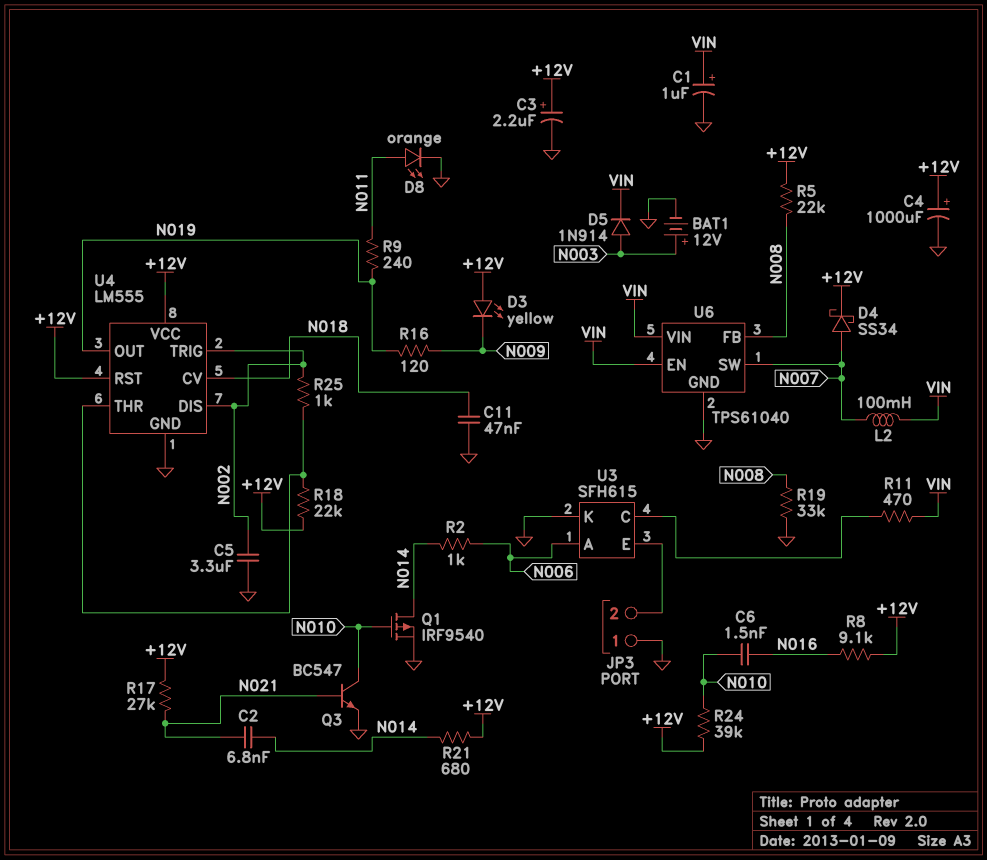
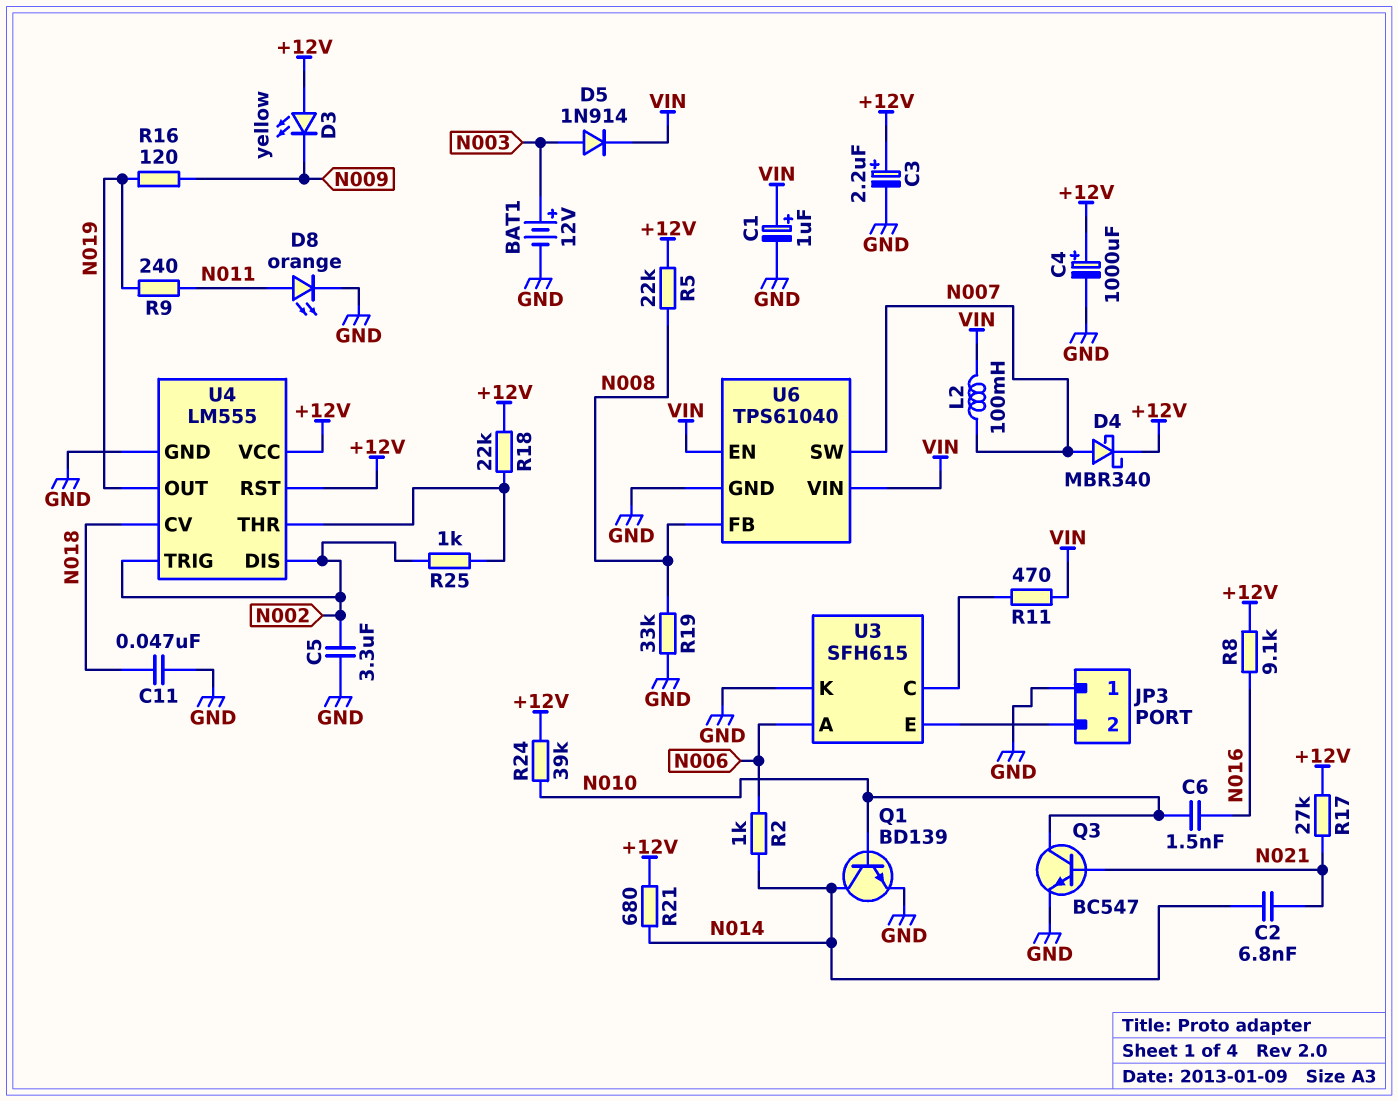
D4: schottky SS34 (A N007, K +12V) -> schottky MBR340 (A N007, K +12V)
Q1: PMOS IRF9540 (G N010, D N014, S GND) -> NPN BD139 (B N010, C N014, E GND)

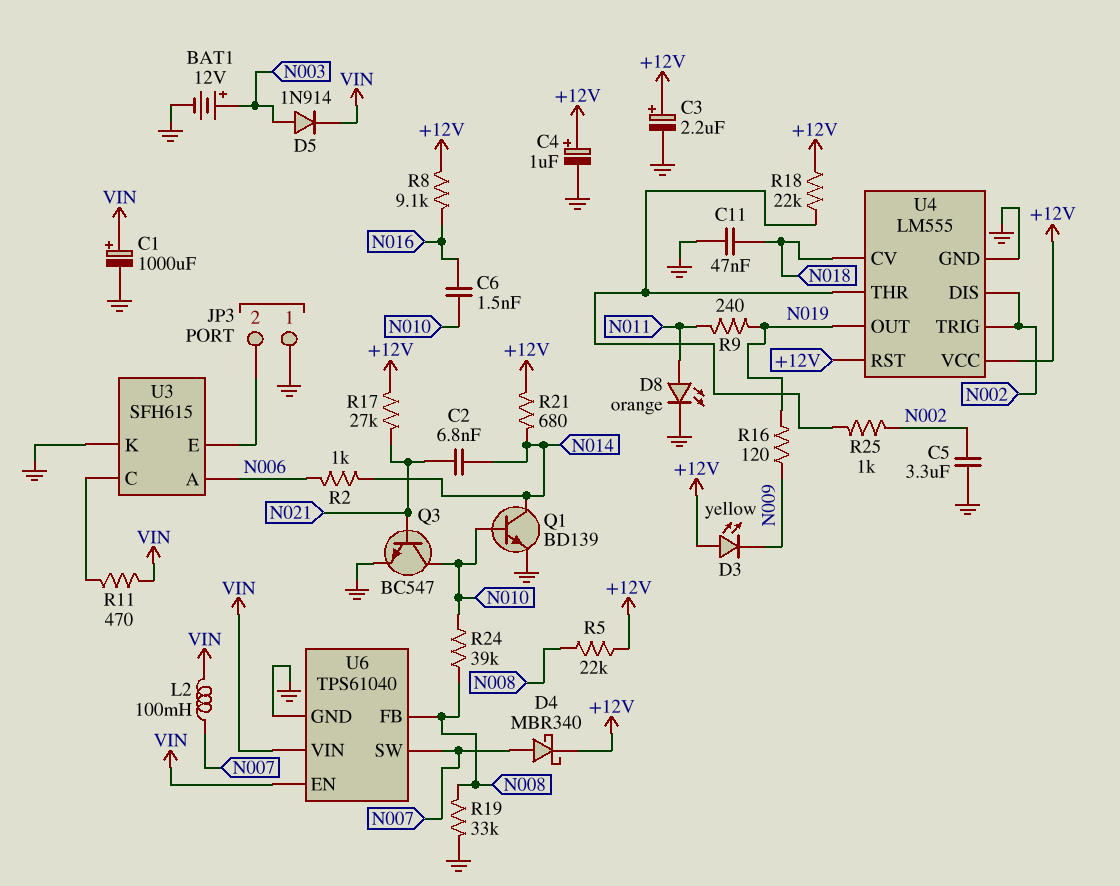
C1: 1uF (plus VIN, minus GND) -> 1000uF (plus VIN, minus GND)
C4: 1000uF (plus +12V, minus GND) -> 1uF (plus +12V, minus GND)
R24: 39k (+12V, N010) -> 39k (N008, N010)

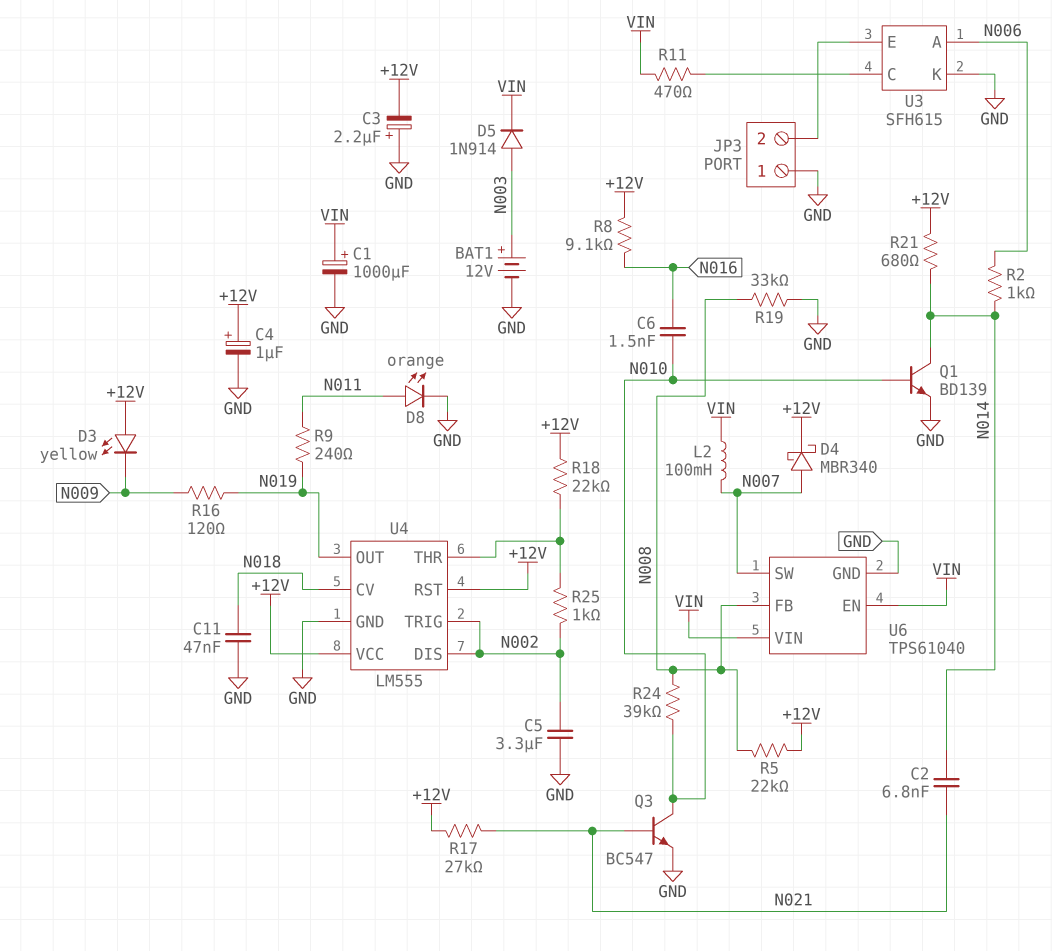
C3: 2.2uF (plus +12V, minus GND) -> 2.2uF (plus GND, minus +12V)

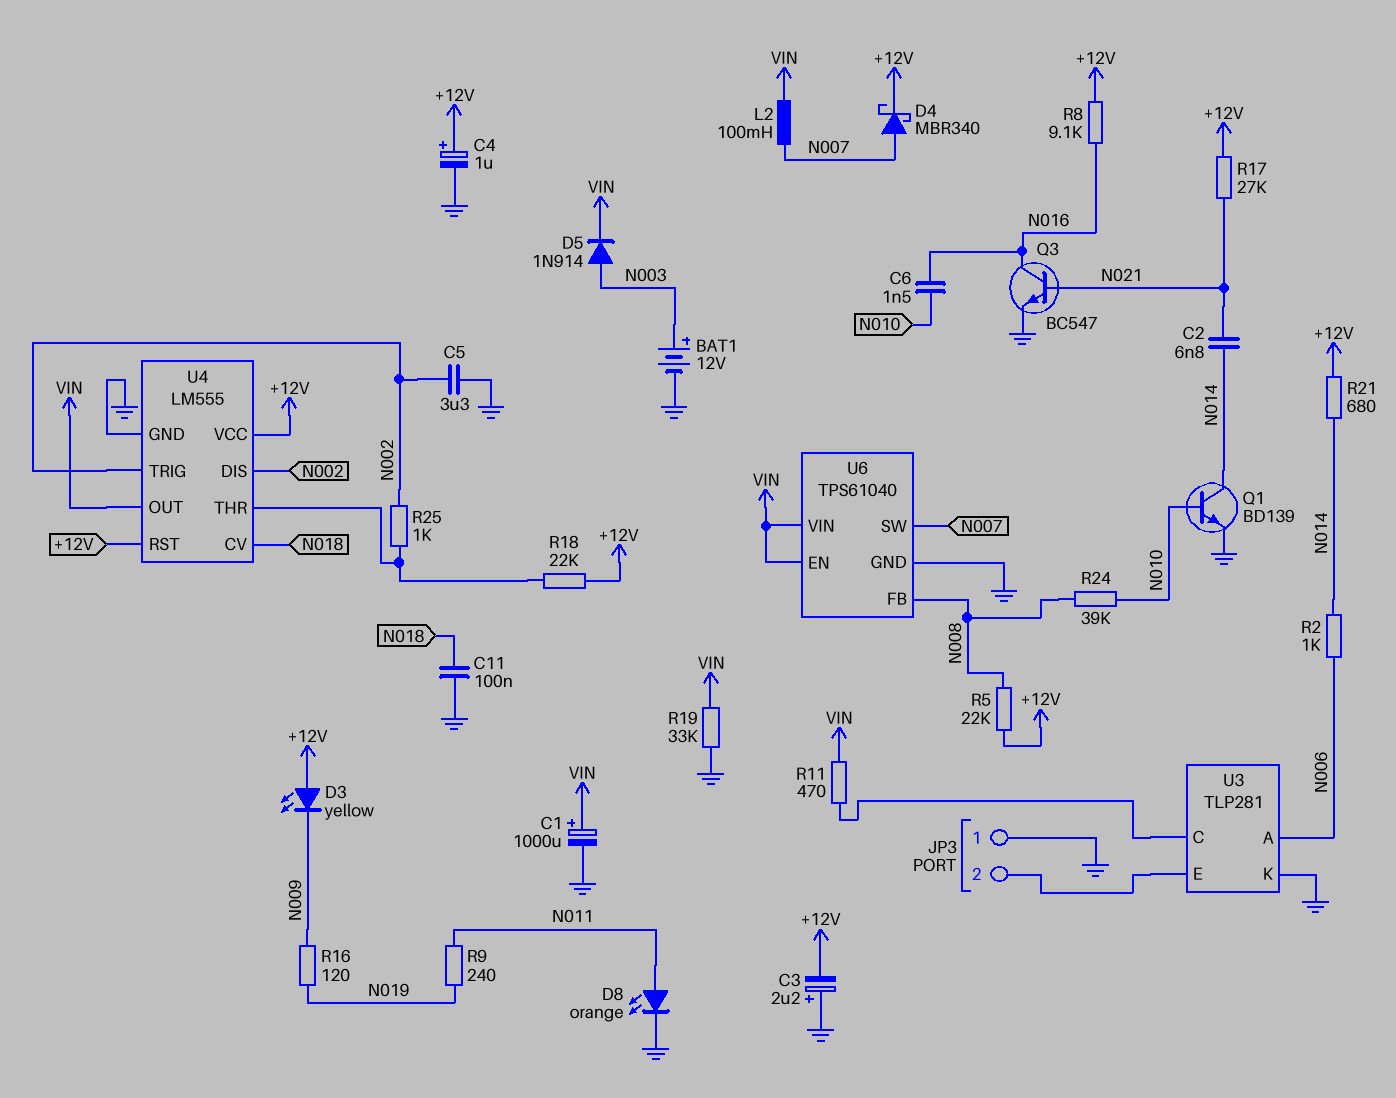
C11: 47nF (GND, N018) -> 100nF (GND, N018)
Q3: NPN BC547 (B N021, C N010, E GND) -> NPN BC547 (B N021, C N016, E GND)
R19: 33k (GND, N008) -> 33k (GND, VIN)
U3: SFH615 -> TLP281
U4 pin OUT: N019 -> VIN

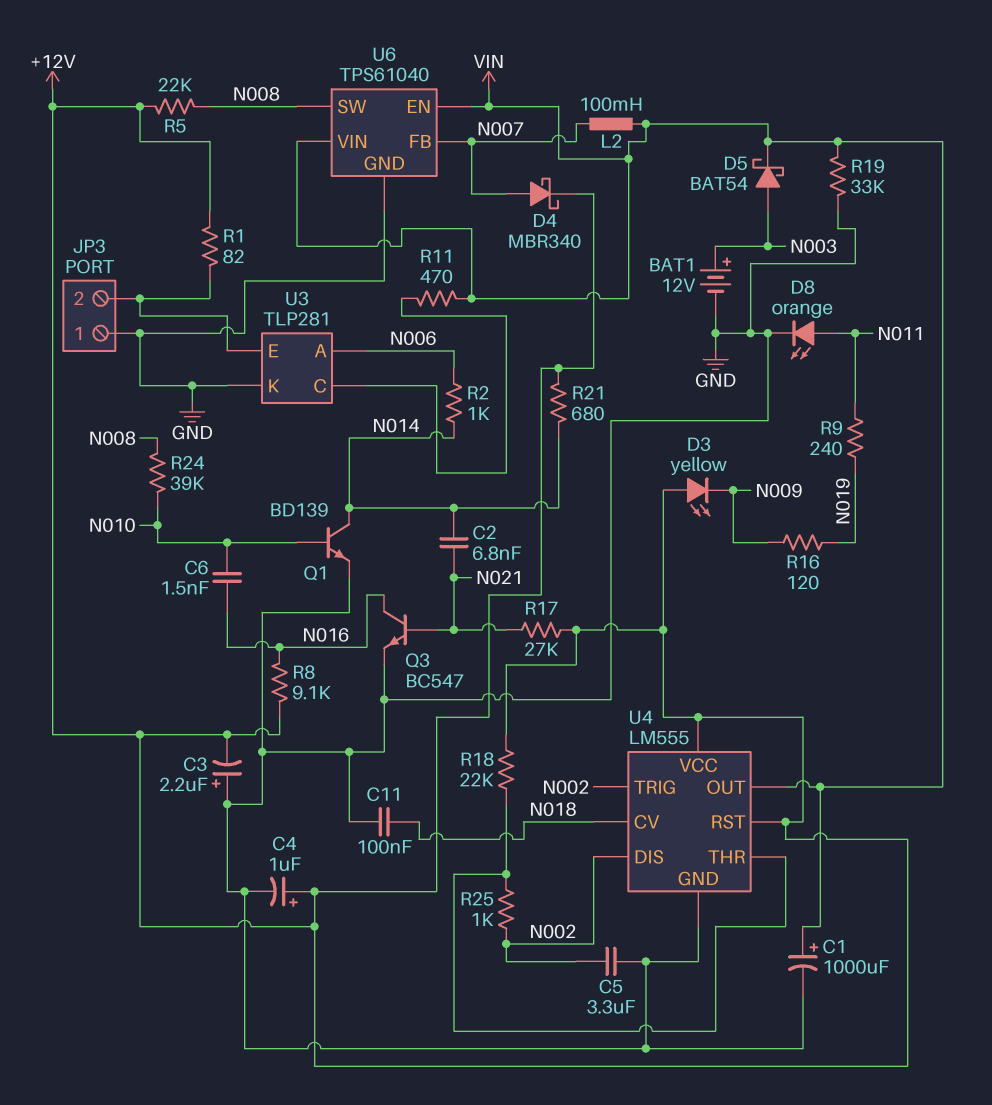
D5: diode 1N914 (A N003, K VIN) -> schottky BAT54 (A N003, K VIN)
R1: none -> 82 (+12V, JP3/2)
U6 pin FB: N008 -> N007
U6 pin SW: N007 -> N008

